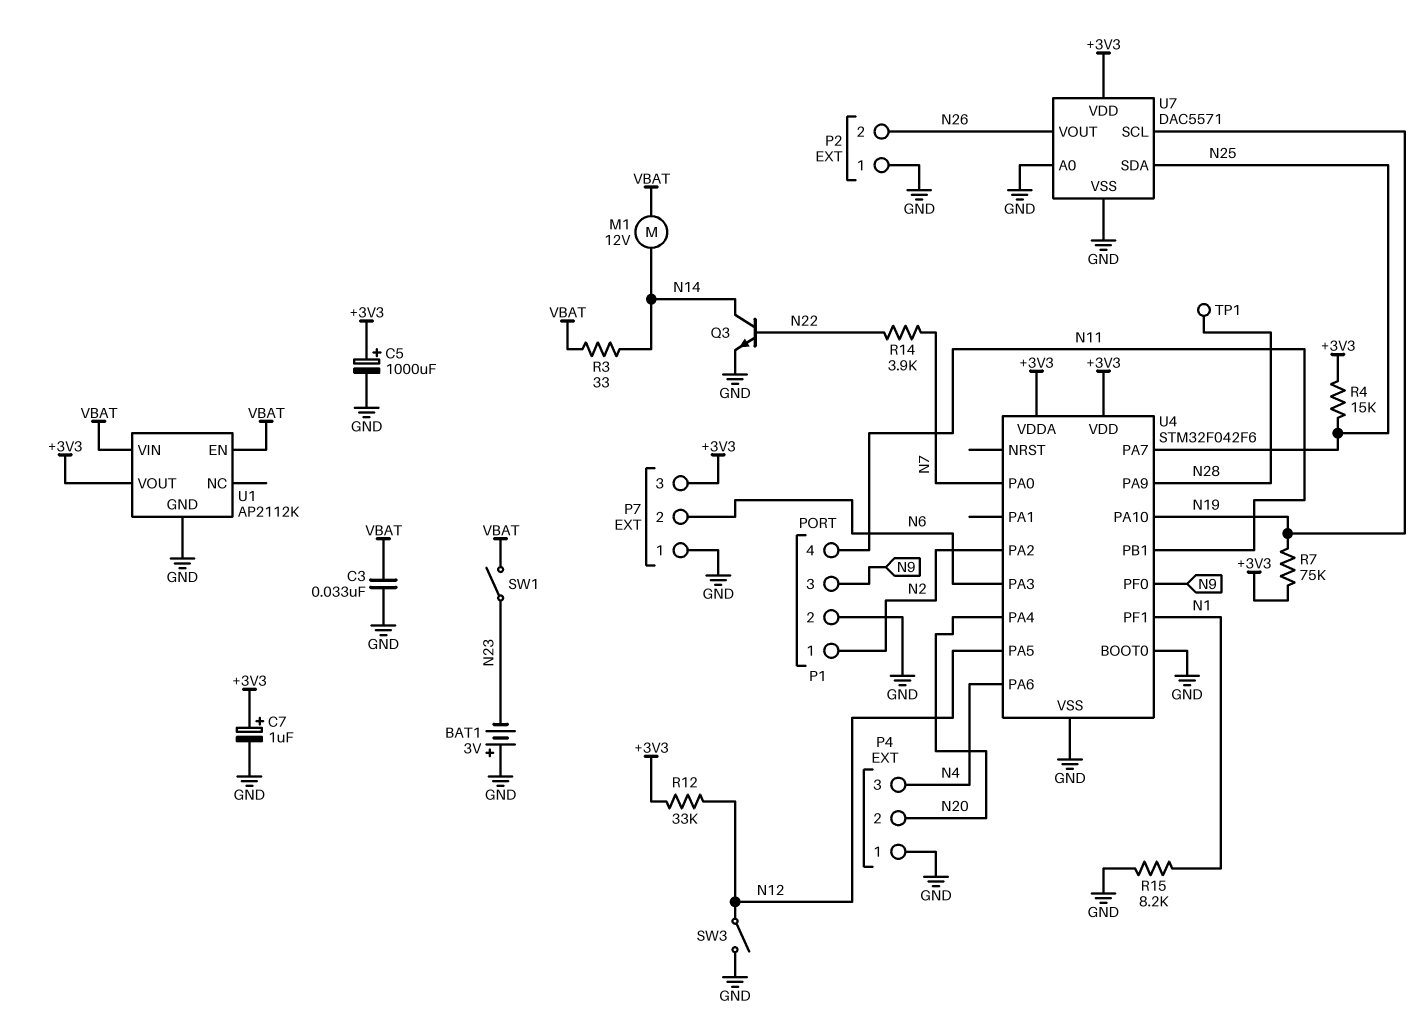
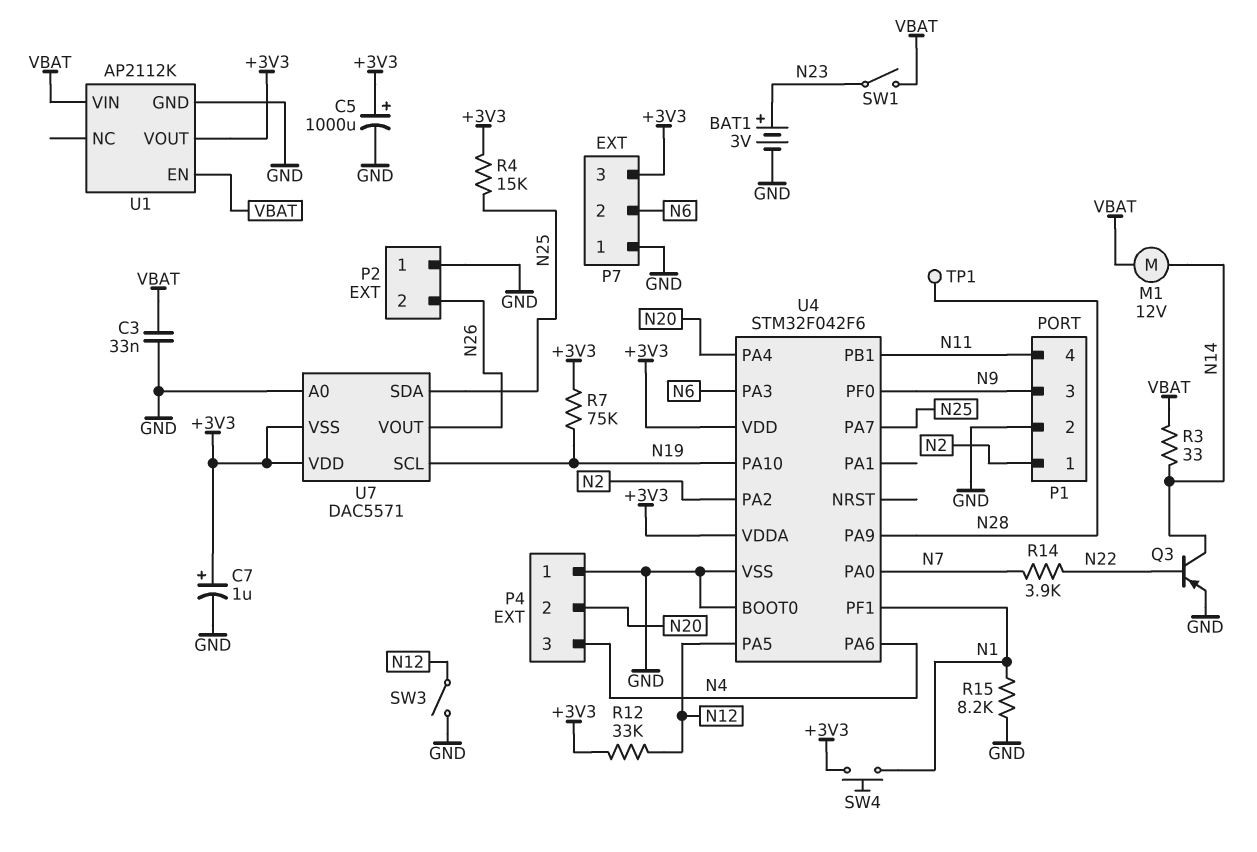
BAT1: 3V (plus GND, minus N23) -> 3V (plus N23, minus GND)
Q3: NPN (B N22, C N14, E GND) -> PNP (B N22, C N14, E GND)
SW4: none -> button (+3V3, N1)
U7 pin VSS: GND -> +3V3

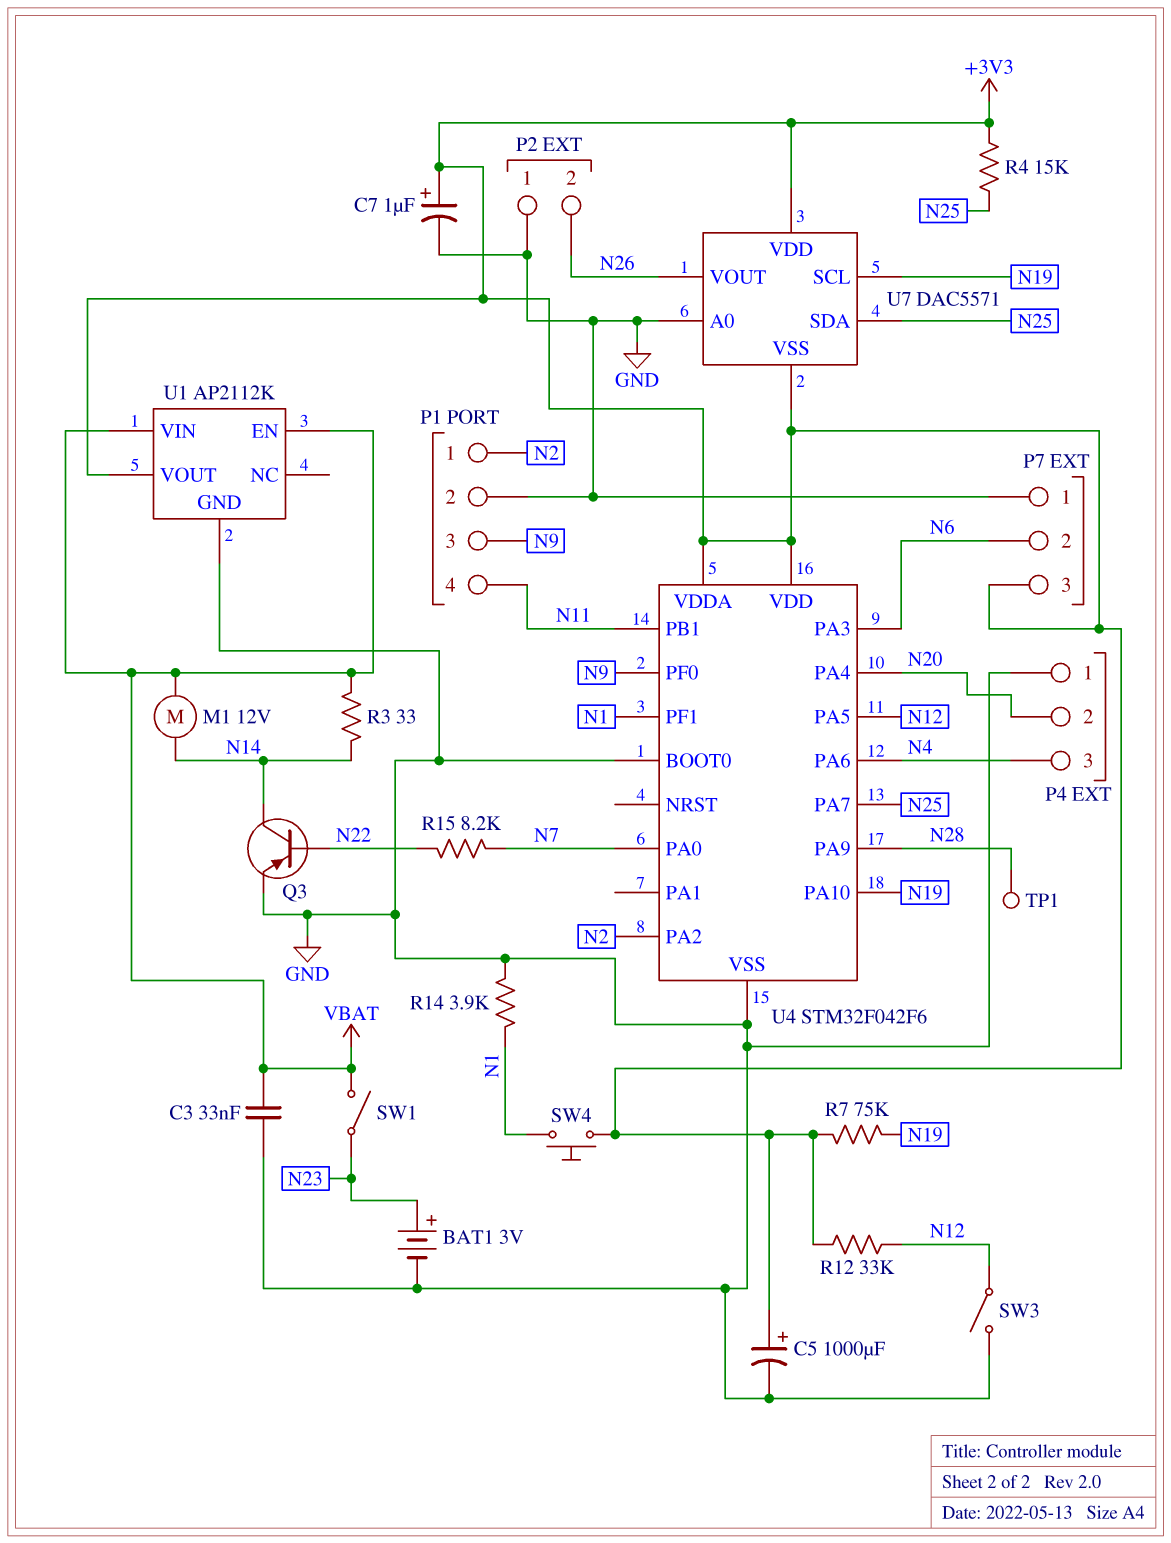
R14: 3.9k (N7, N22) -> 3.9k (GND, N1)
R15: 8.2k (GND, N1) -> 8.2k (N7, N22)

